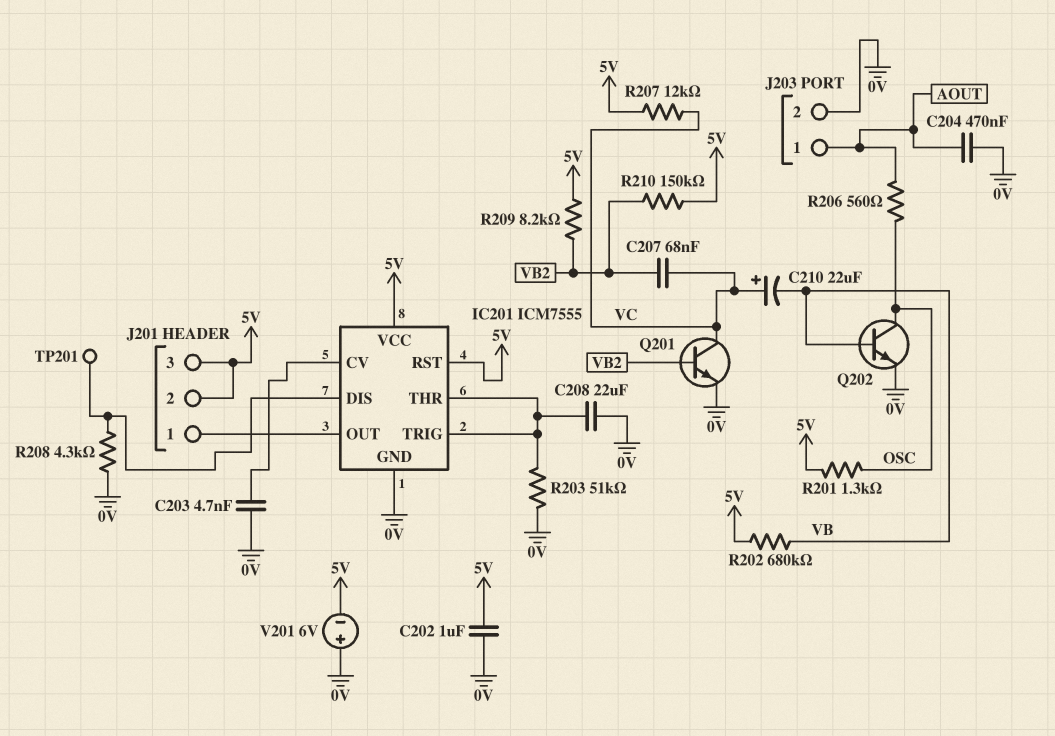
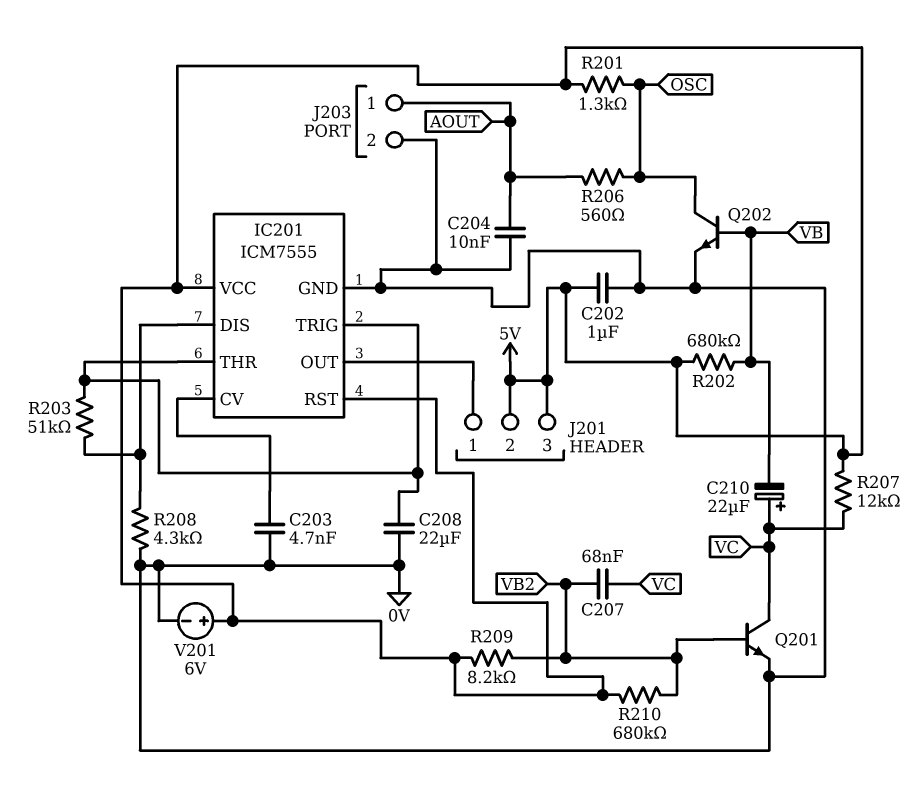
C204: 470nF (0V, AOUT) -> 10nF (0V, AOUT)
R203: 51k (0V, IC201/THR) -> 51k (IC201/DIS, IC201/THR)
R210: 150k (5V, VB2) -> 680k (5V, VB2)
TP201: test point (IC201/DIS) -> none
V201: 6V (plus 0V, minus 5V) -> 6V (plus 5V, minus 0V)

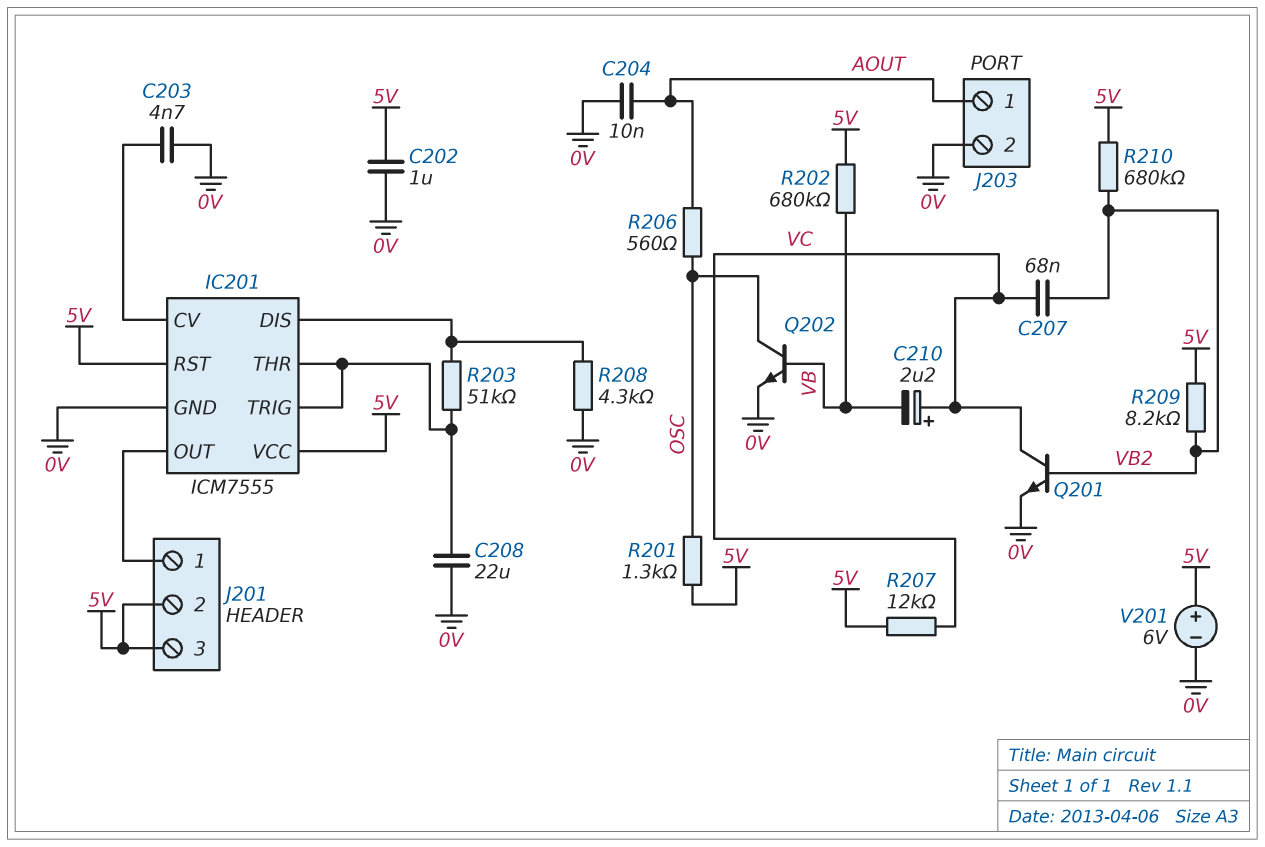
C210: 22uF (plus VC, minus VB) -> 2.2uF (plus VC, minus VB)

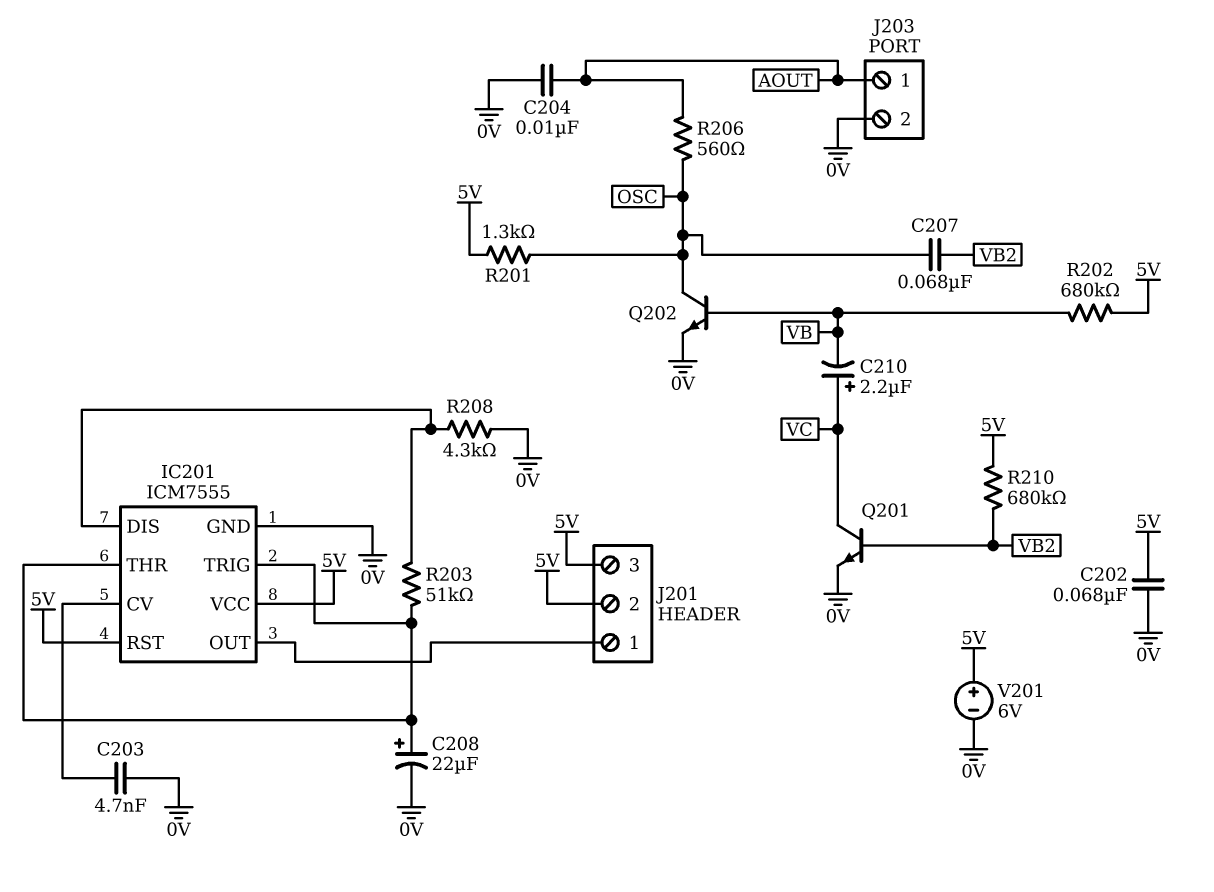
C202: 1uF (0V, 5V) -> 68nF (0V, 5V)
C207: 68nF (VB2, VC) -> 68nF (OSC, VB2)
C208: 22uF (0V, IC201/THR) -> 22uF (plus IC201/THR, minus 0V)
R207: 12k (5V, VC) -> none
R209: 8.2k (5V, VB2) -> none

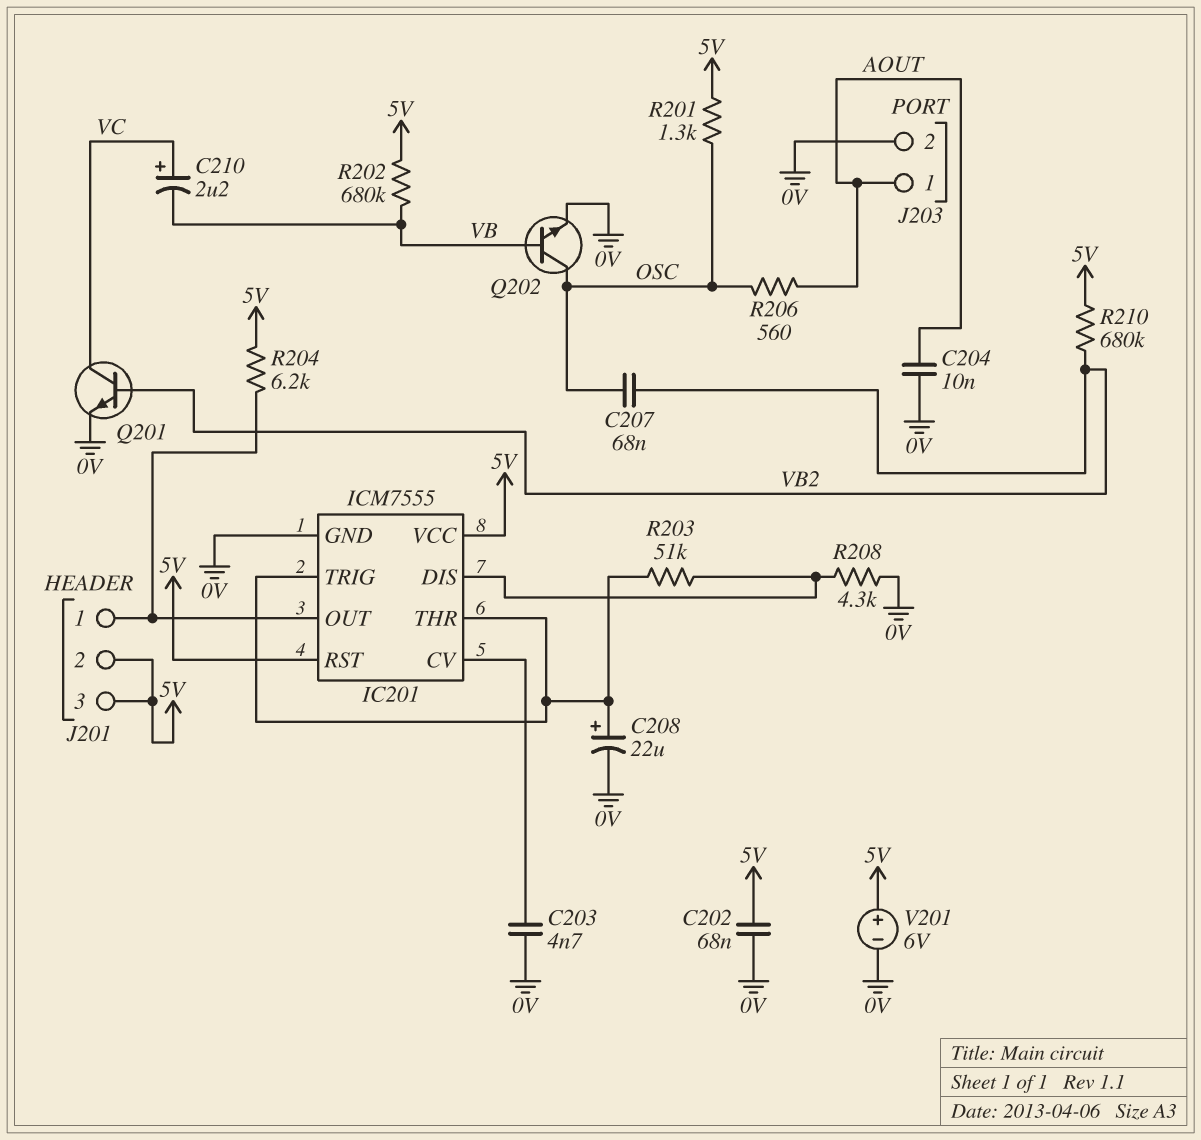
R204: none -> 6.2k (5V, IC201/OUT)

